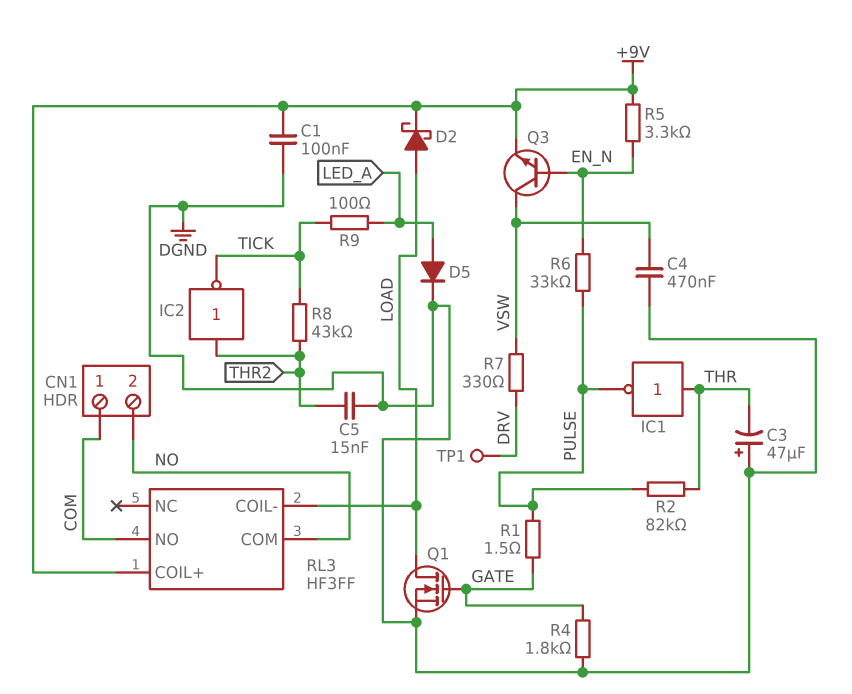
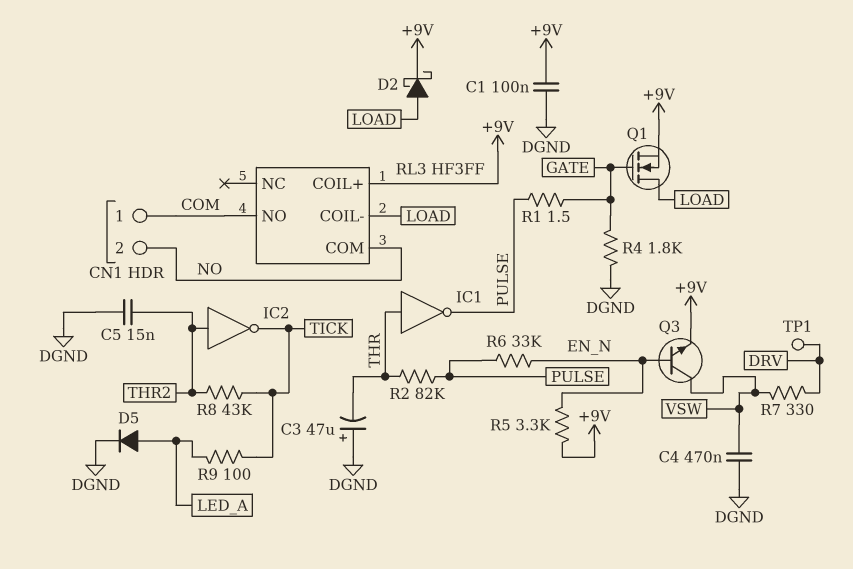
Q1: NMOS (G GATE, D LOAD, S DGND) -> NMOS (G GATE, D LOAD, S +9V)

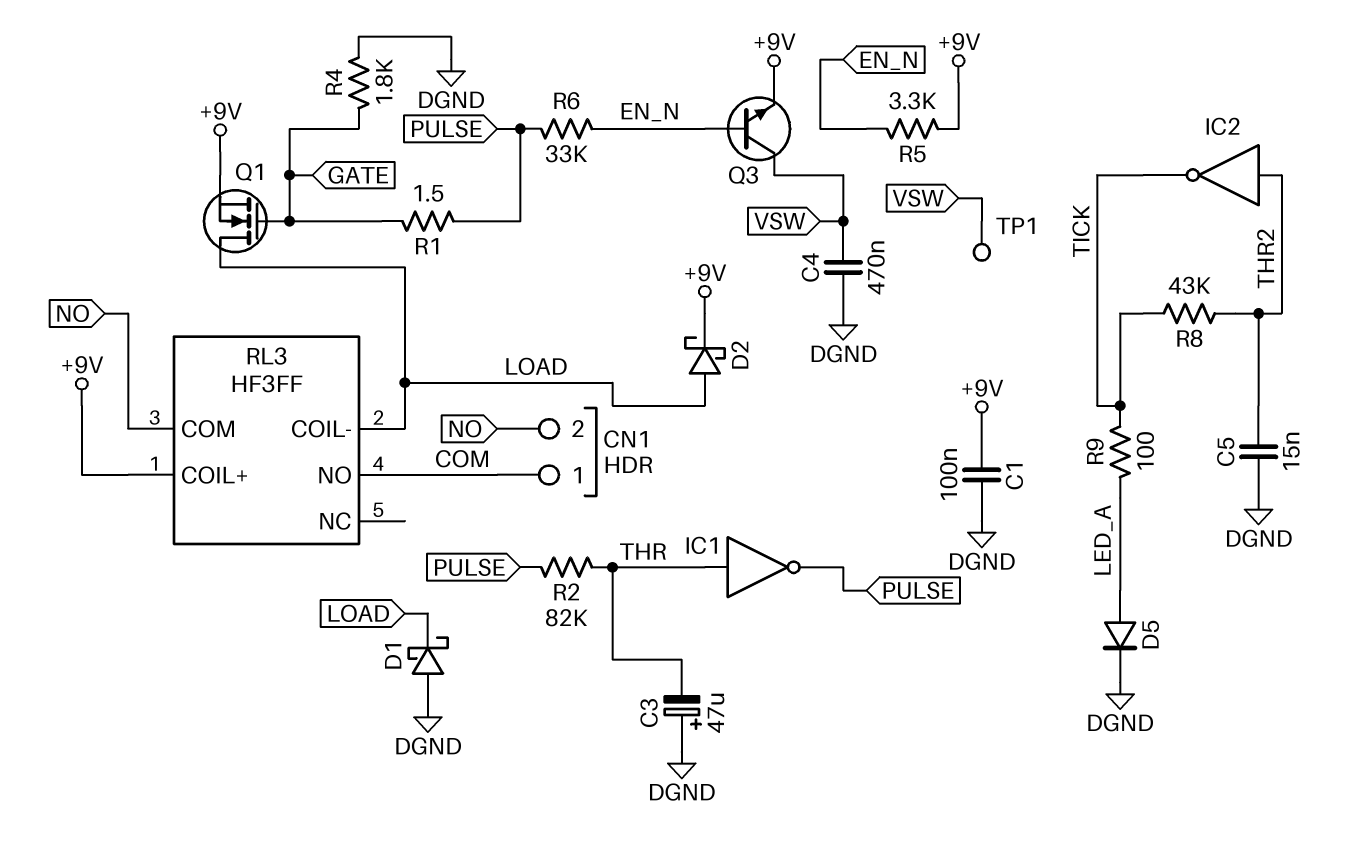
D1: none -> schottky (A DGND, K LOAD)
R7: 330 (DRV, VSW) -> none
TP1: test point (DRV) -> test point (VSW)

